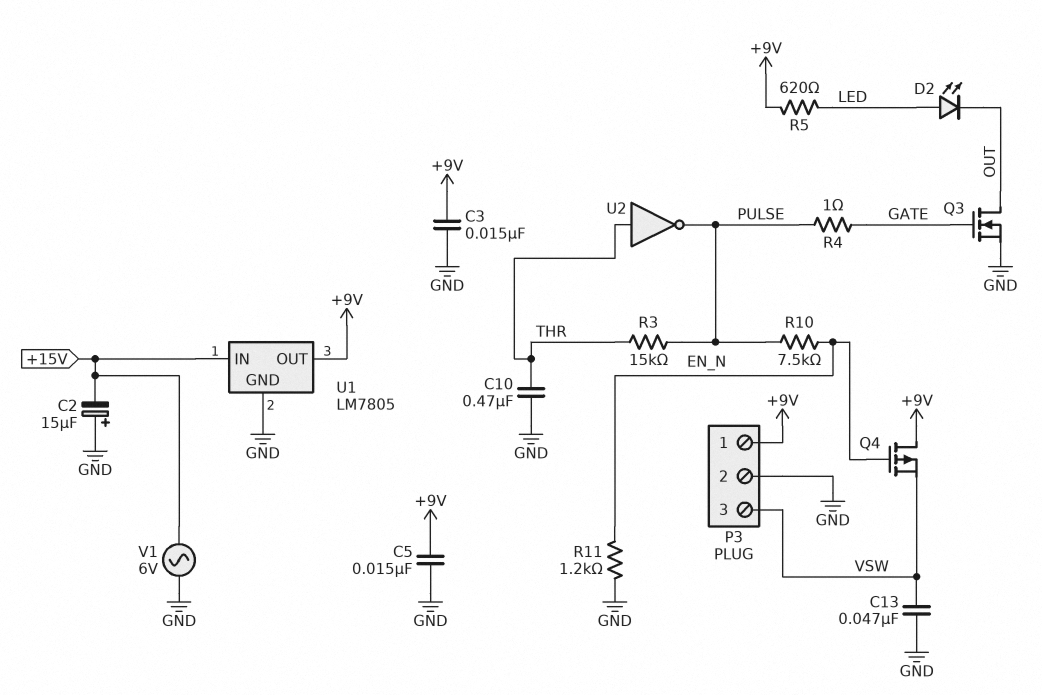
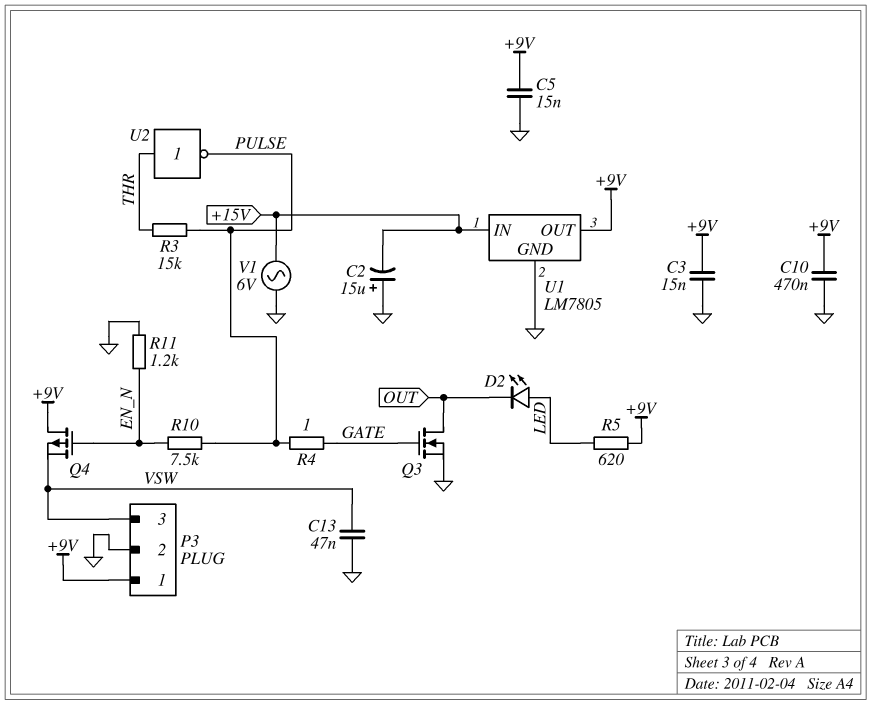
C10: 470nF (GND, THR) -> 470nF (+9V, GND)

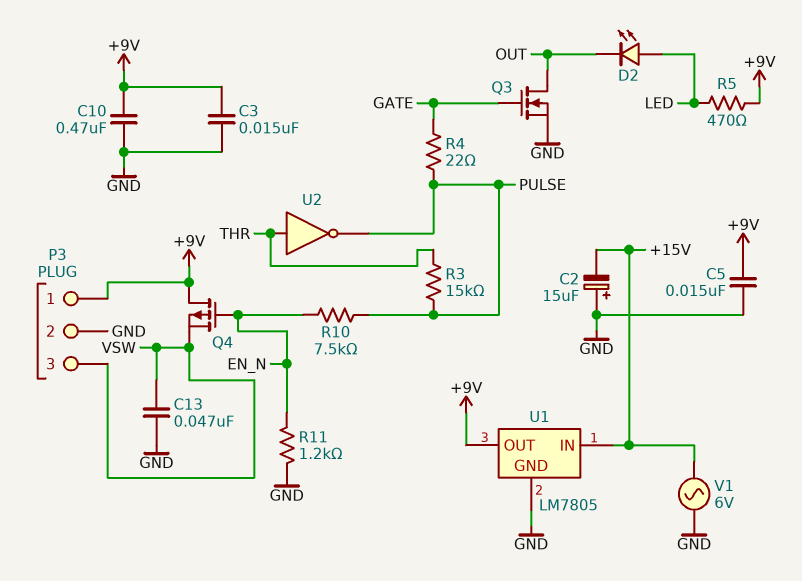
R4: 1 (GATE, PULSE) -> 22 (GATE, PULSE)
R5: 620 (+9V, LED) -> 470 (+9V, LED)

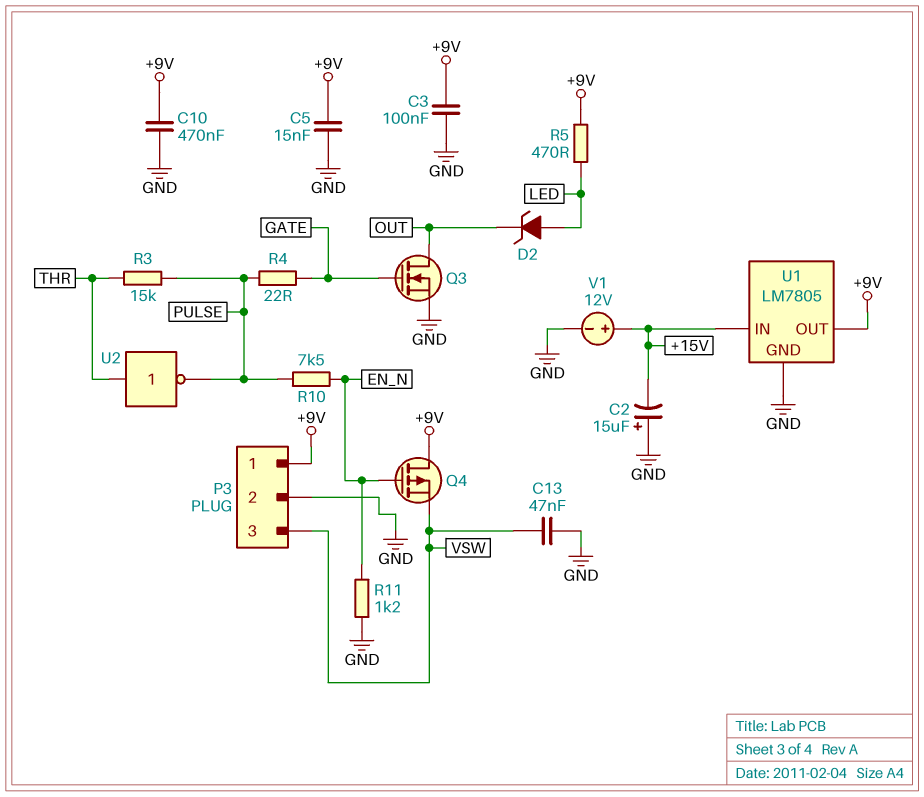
C3: 15nF (+9V, GND) -> 100nF (+9V, GND)
D2: LED (A LED, K OUT) -> zener (A LED, K OUT)
V1: AC 6V (+15V, GND) -> 12V (plus +15V, minus GND)

